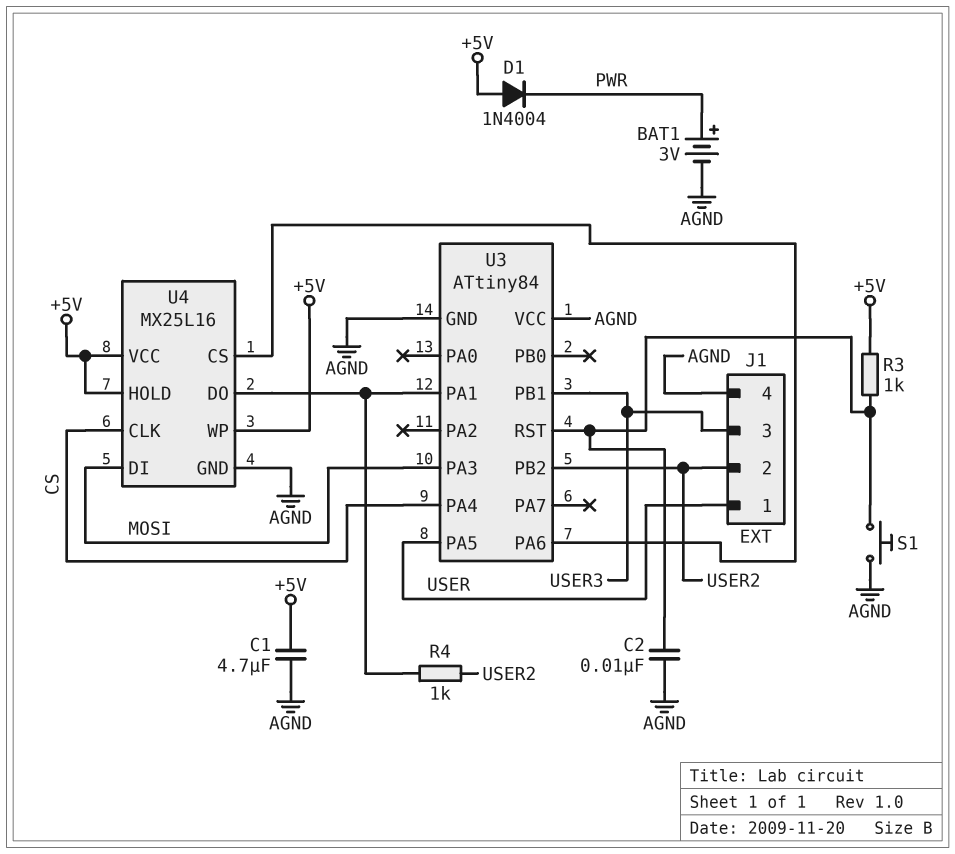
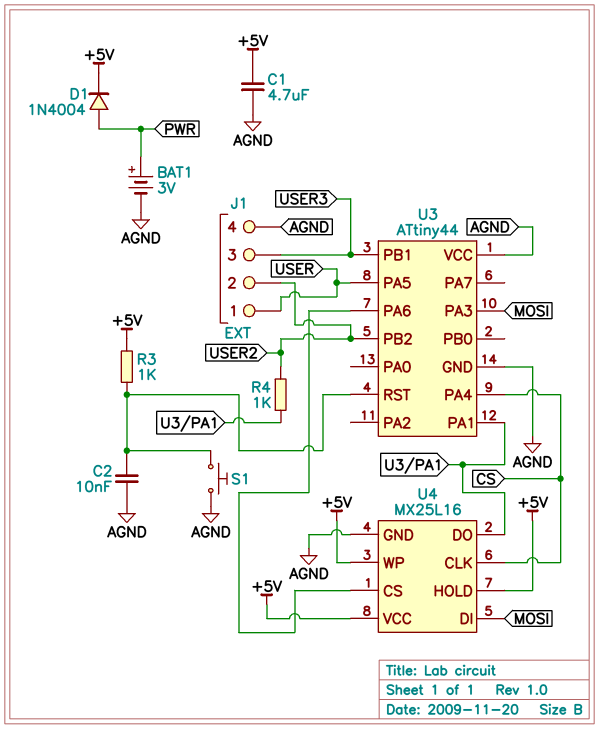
D1: diode 1N4004 (A +5V, K PWR) -> diode 1N4004 (A PWR, K +5V)
U3: ATtiny84 -> ATtiny44

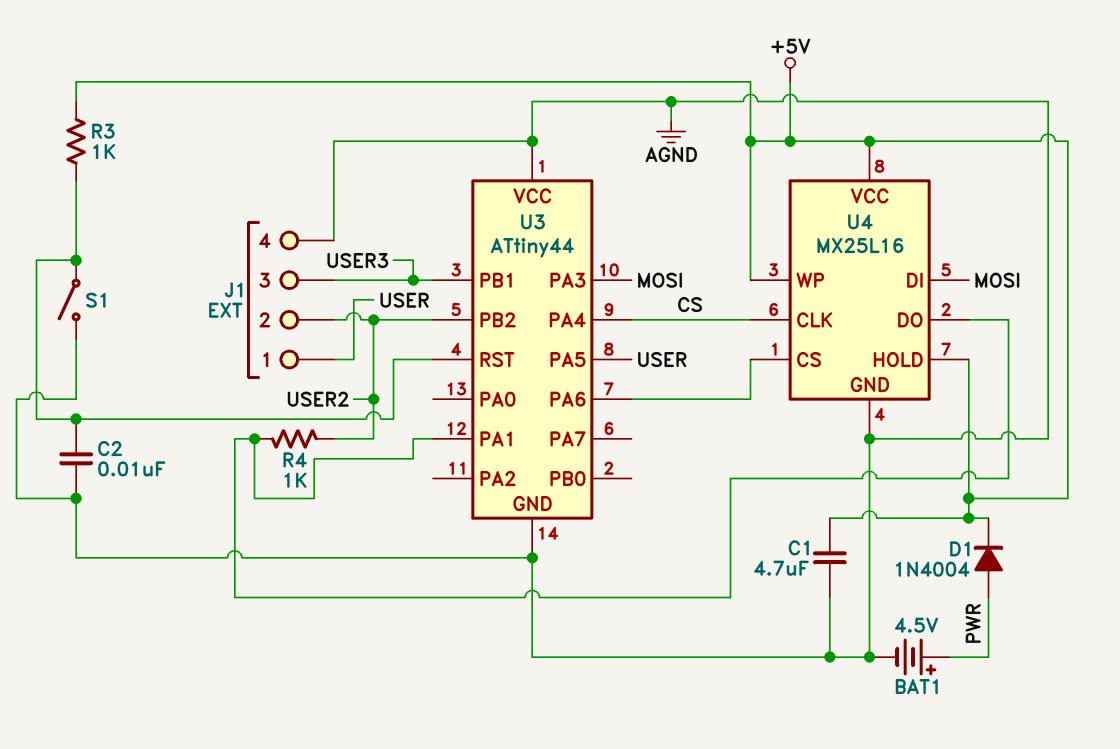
BAT1: 3V (plus PWR, minus AGND) -> 4.5V (plus PWR, minus AGND)
S1: button (AGND, U3/RST) -> switch (AGND, U3/RST)

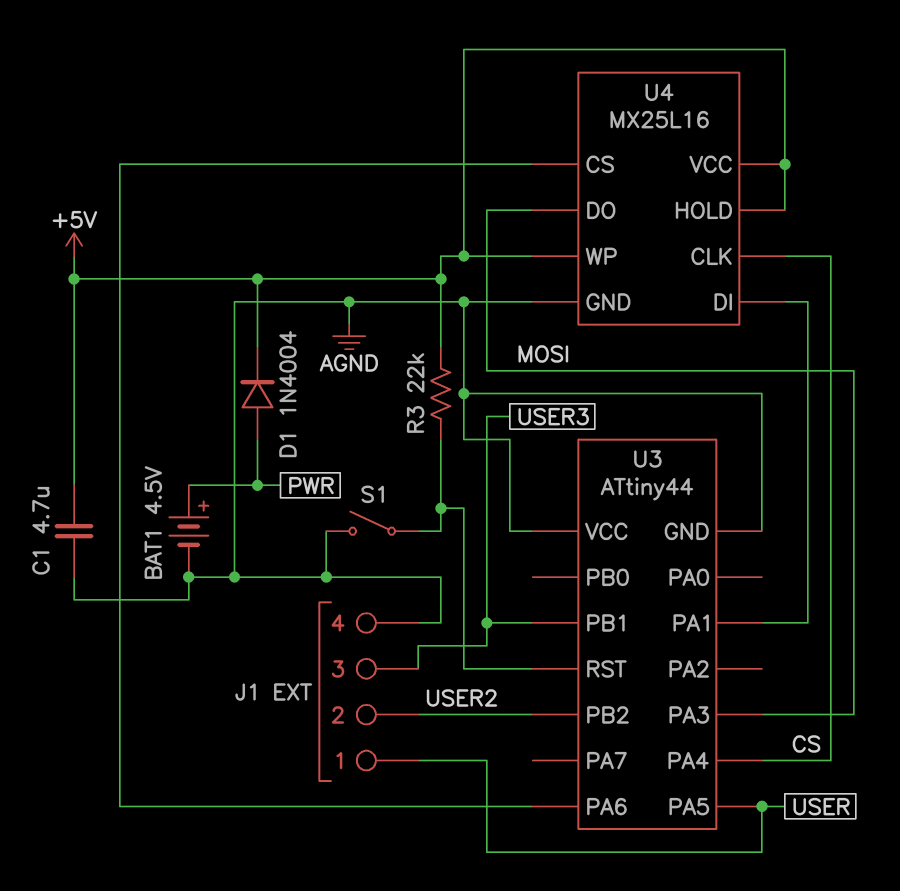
C2: 10nF (AGND, U3/RST) -> none
R3: 1k (+5V, U3/RST) -> 22k (+5V, U3/RST)
R4: 1k (U3/PA1, USER2) -> none
U4 pin DI: MOSI -> U3/PA1
U4 pin DO: U3/PA1 -> MOSI

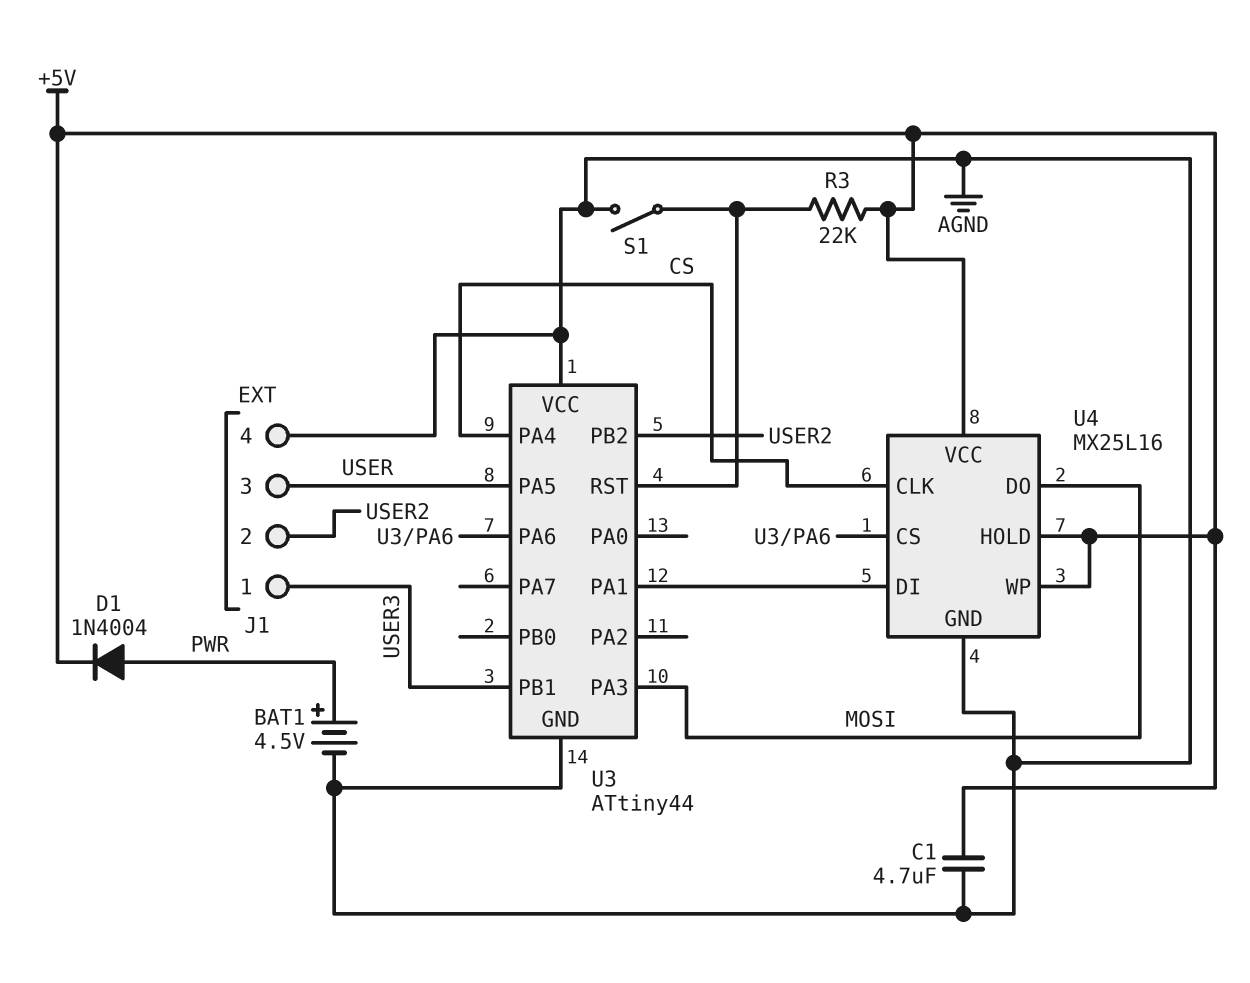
J1 pin 1: USER -> USER3
J1 pin 3: USER3 -> USER

